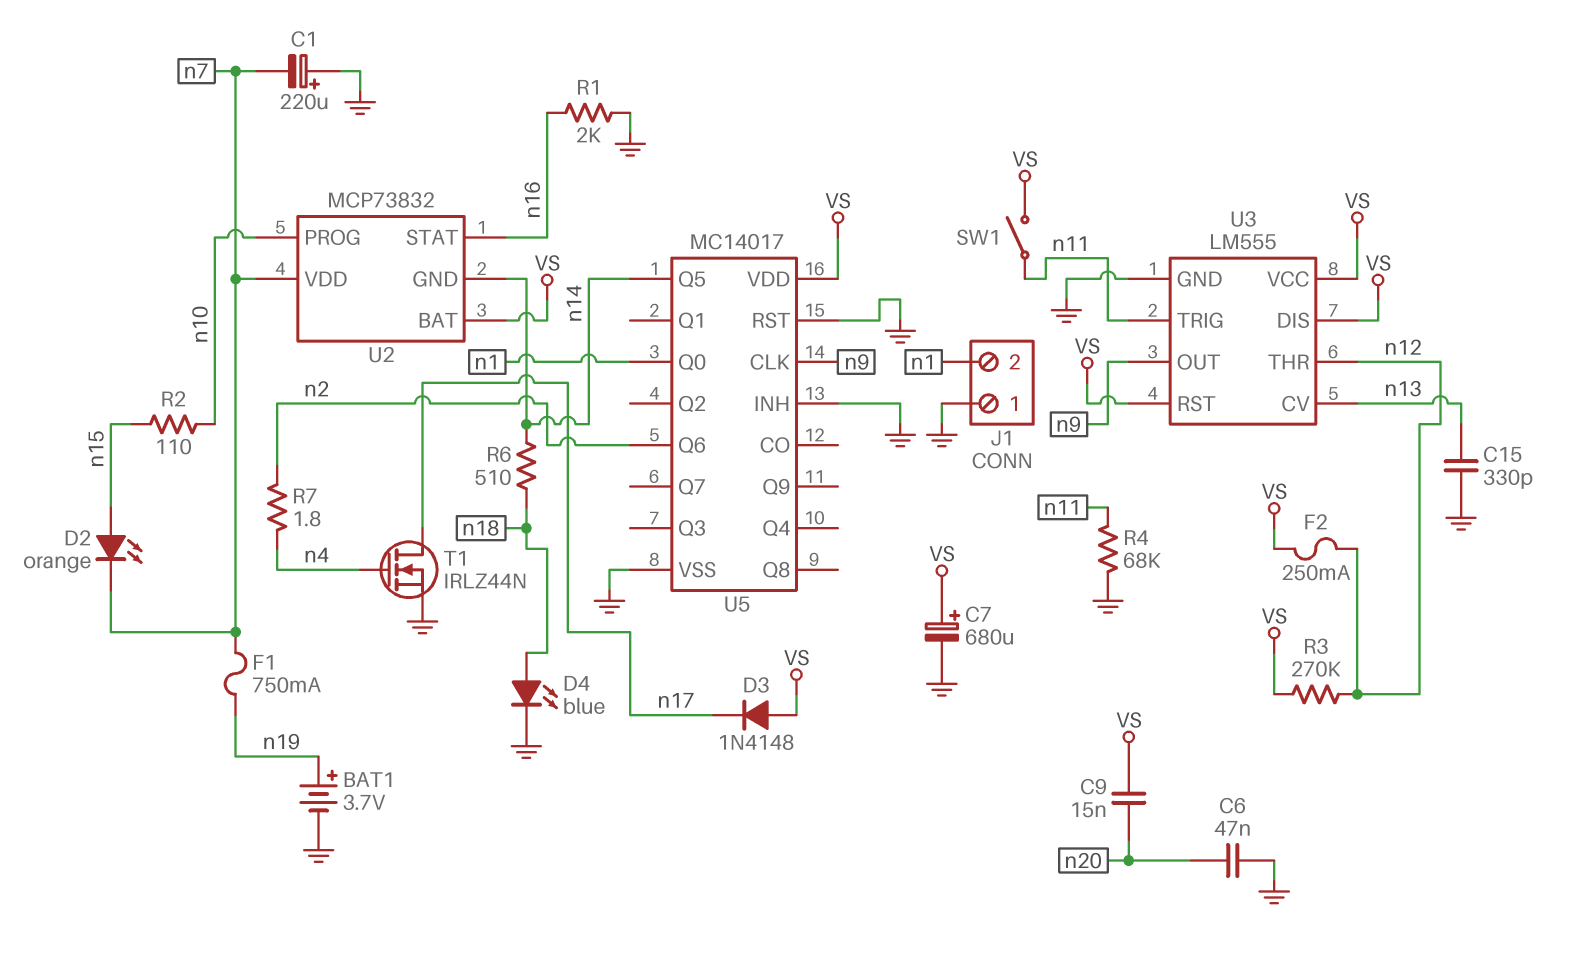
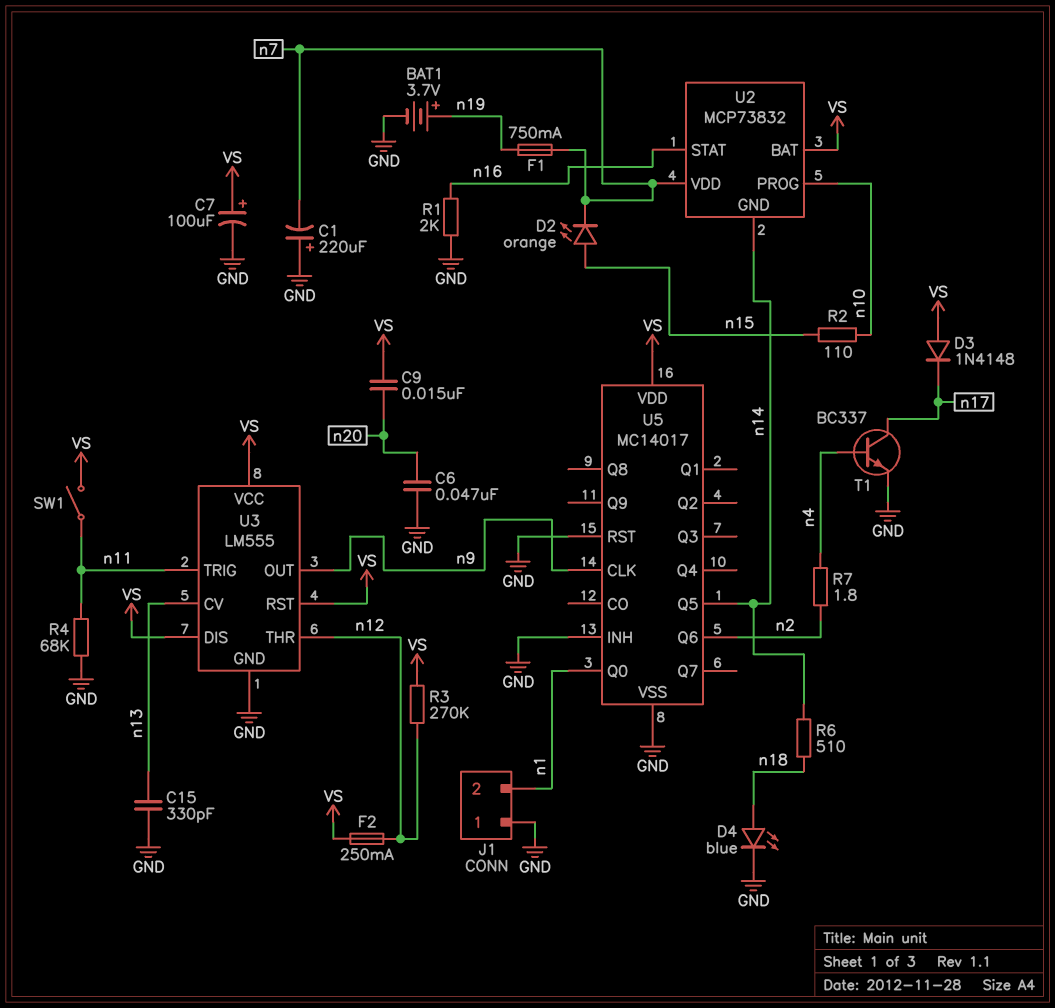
C7: 680uF (plus VS, minus GND) -> 100uF (plus VS, minus GND)
T1: NMOS IRLZ44N (G n4, D n17, S GND) -> NPN BC337 (B n4, C n17, E GND)

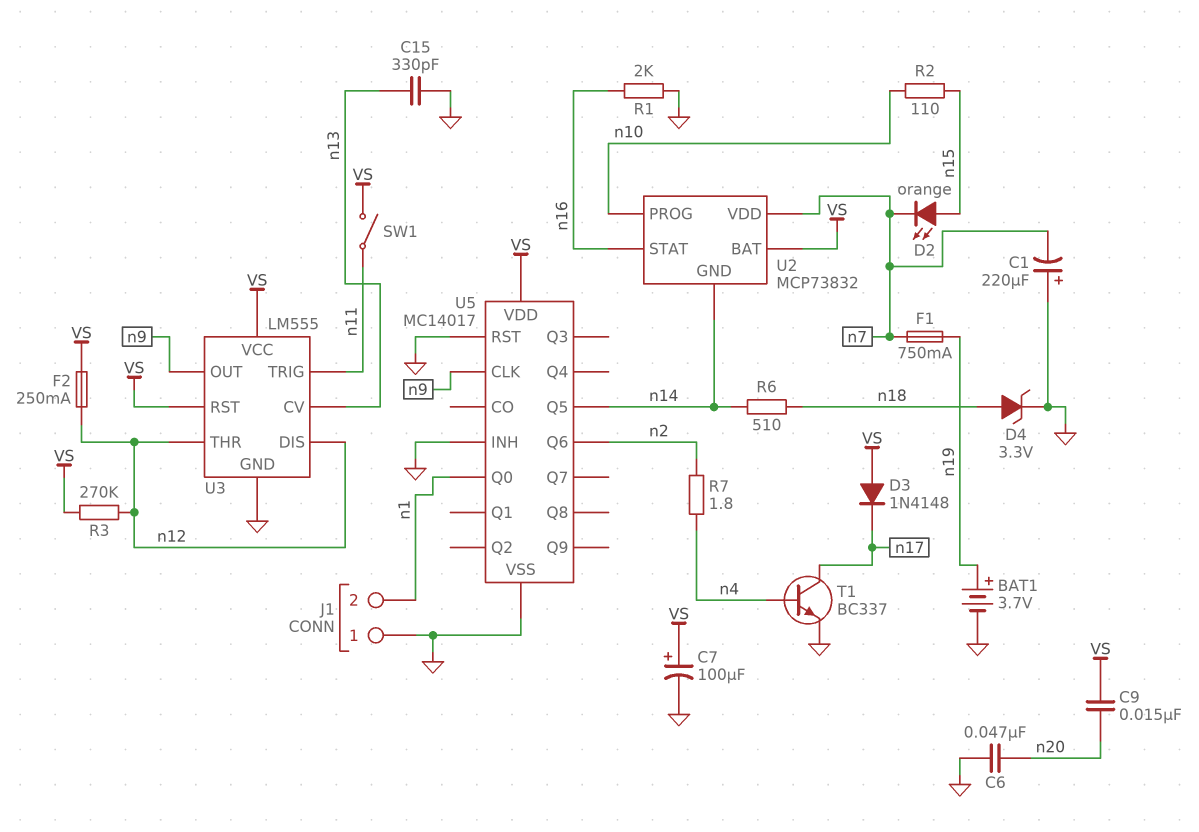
D4: LED blue (A n18, K GND) -> zener 3.3V (A n18, K GND)
R4: 68k (GND, n11) -> none
U3 pin DIS: VS -> n12

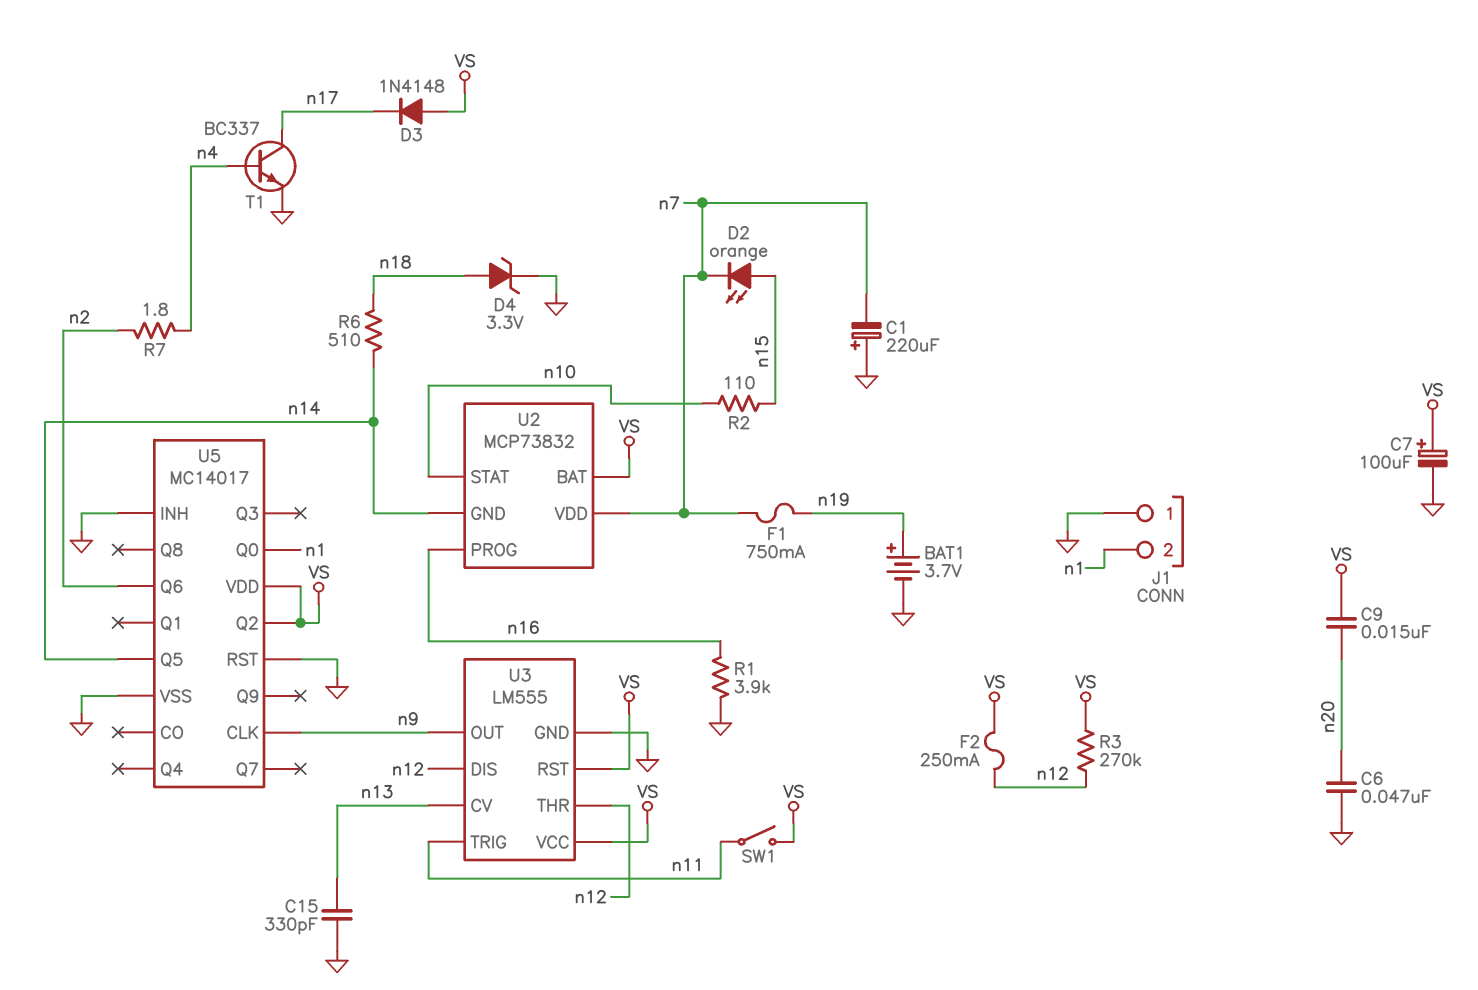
R1: 2k (GND, n16) -> 3.9k (GND, n16)
U2 pin PROG: n10 -> n16
U2 pin STAT: n16 -> n10
U5 pin Q2: none -> VS

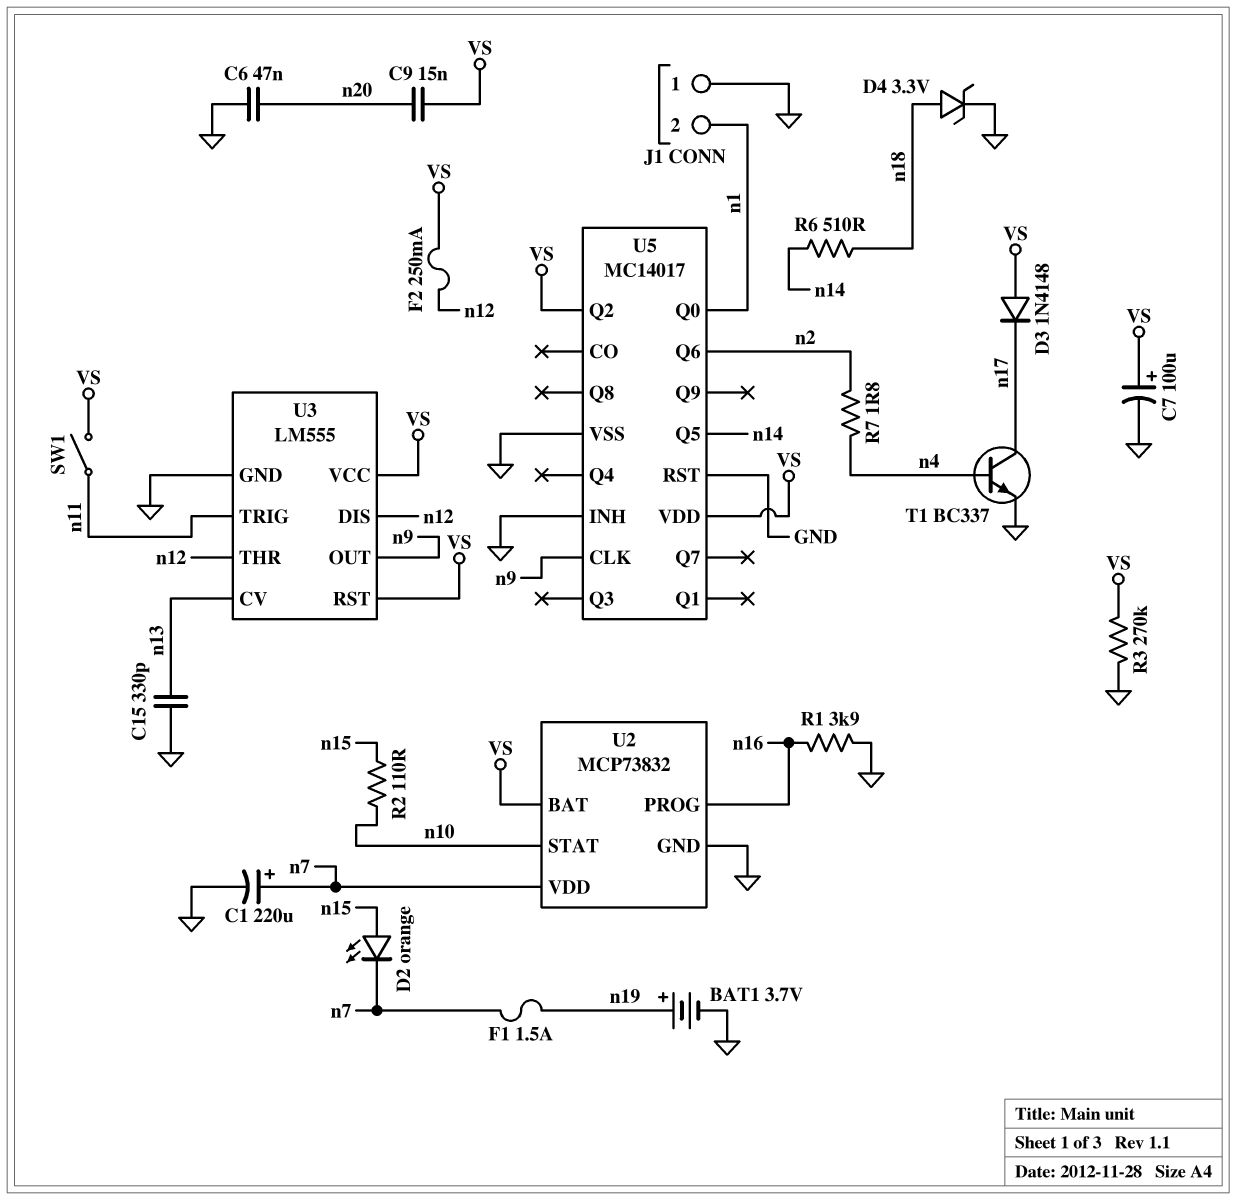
C1: 220uF (plus GND, minus n7) -> 220uF (plus n7, minus GND)
F1: 750mA (n7, n19) -> 1.5A (n7, n19)
R3: 270k (VS, n12) -> 270k (GND, VS)
U2 pin GND: n14 -> GND

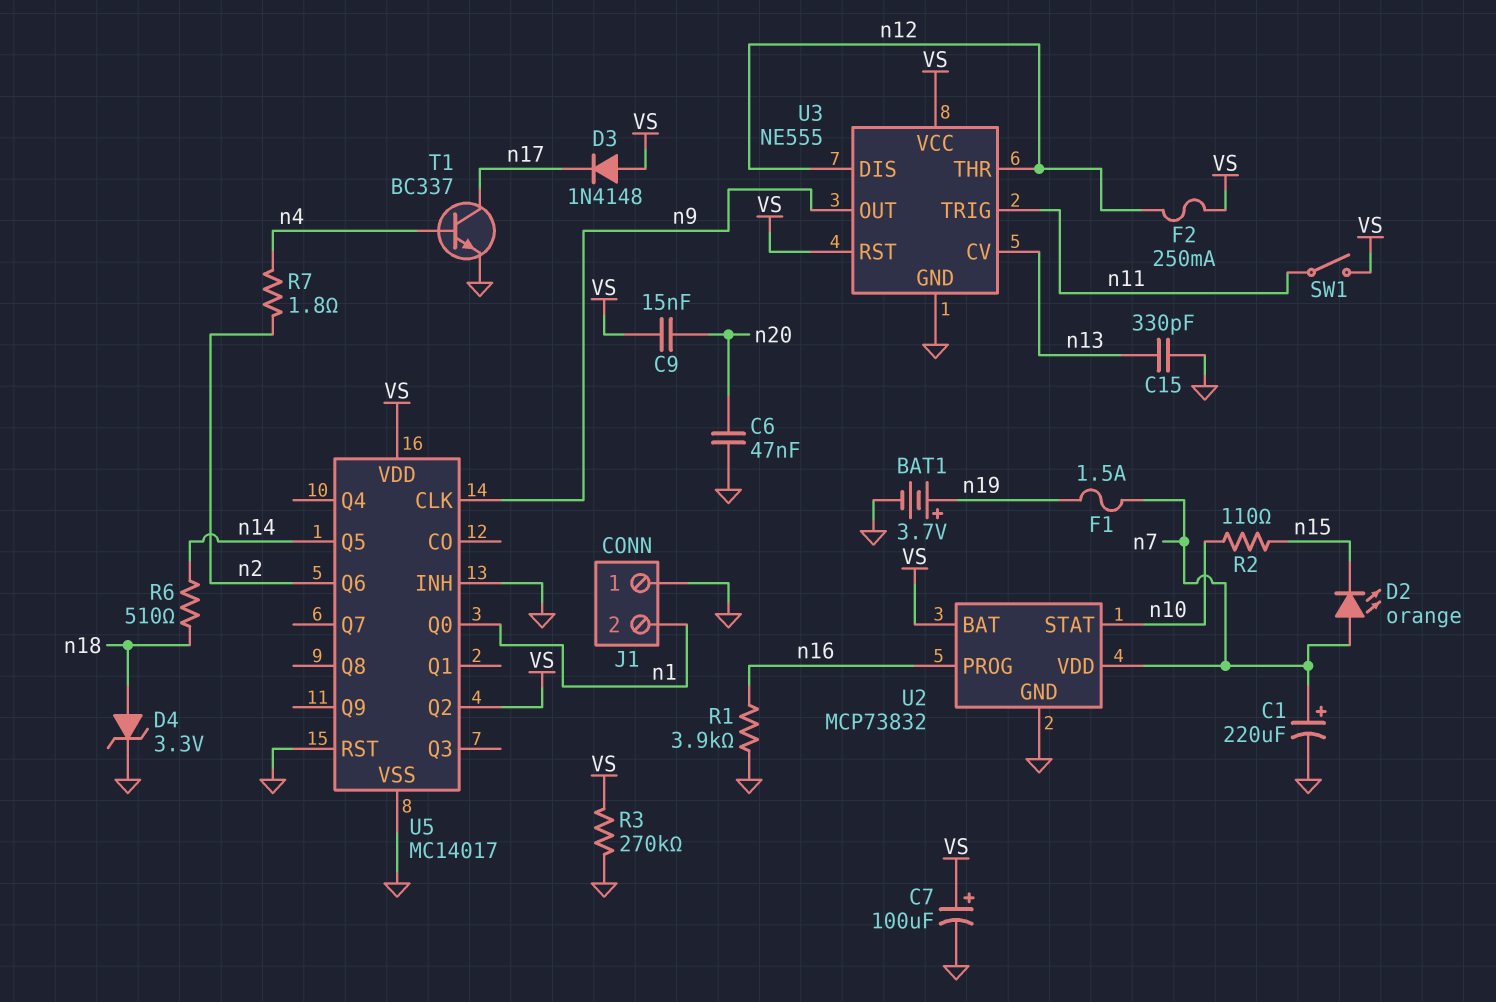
D2: LED orange (A n15, K n7) -> LED orange (A n7, K n15)
U3: LM555 -> NE555

